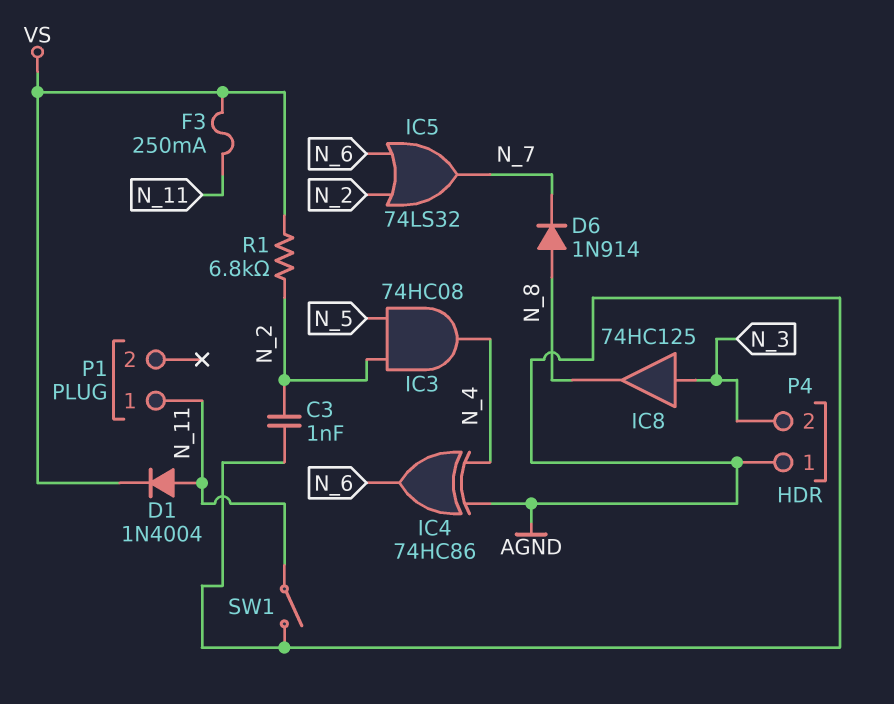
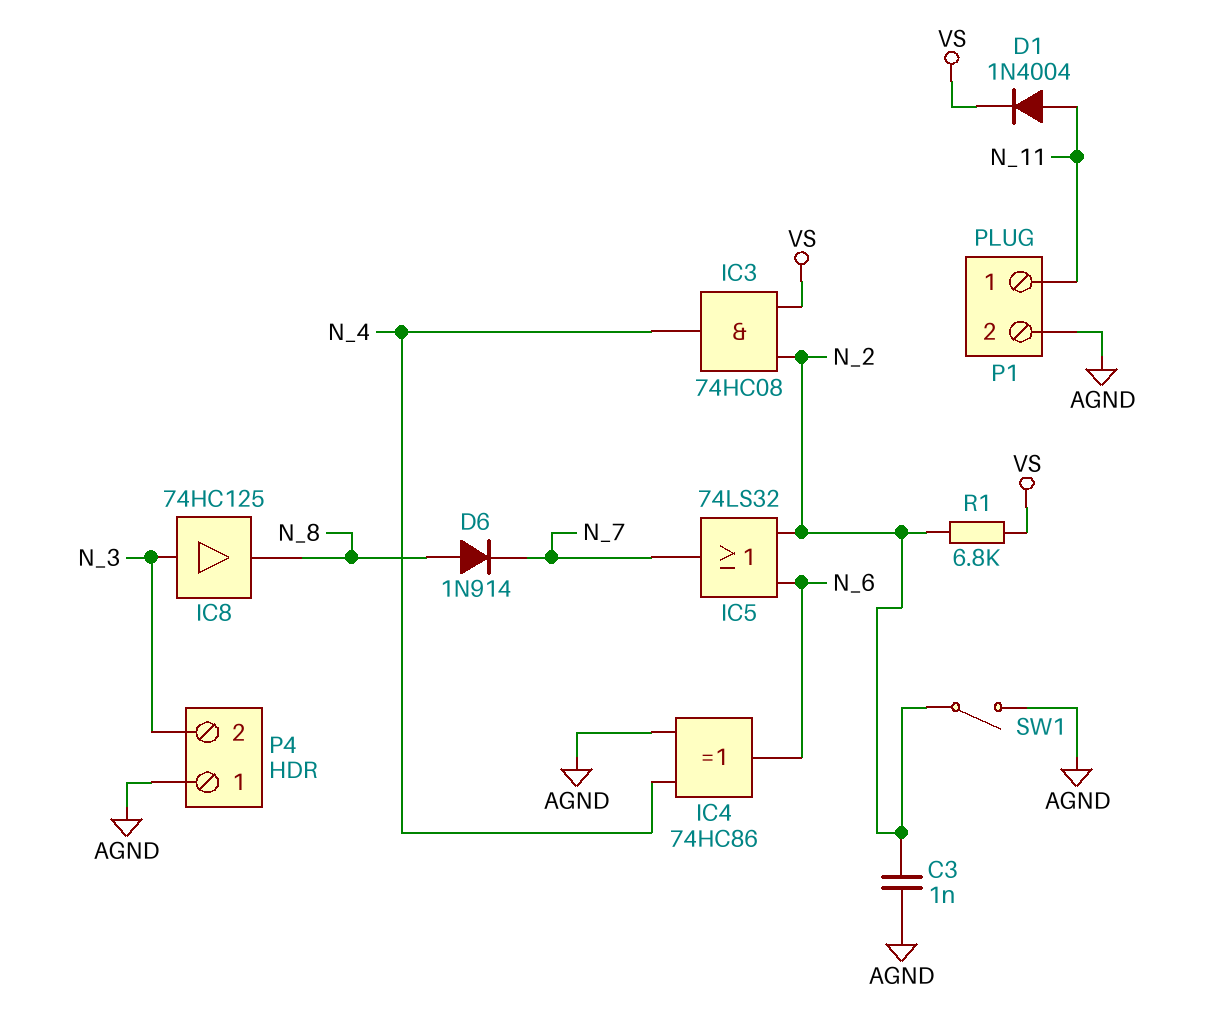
F3: 250mA (N_11, VS) -> none
IC3: AND 74HC08 (in N_2, in N_5, out N_4) -> AND 74HC08 (in N_2, in VS, out N_4)
P1 pin 2: none -> AGND
SW1: switch (AGND, N_11) -> switch (AGND, N_2)

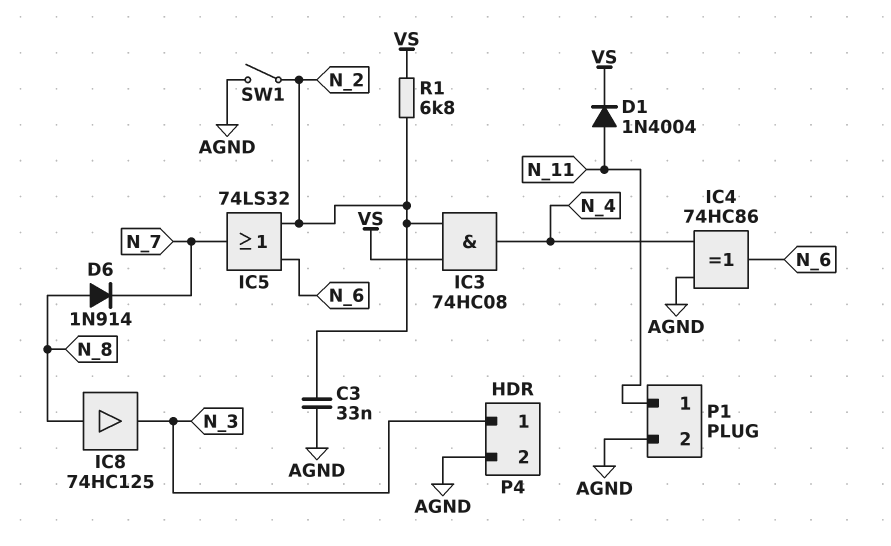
C3: 1nF (AGND, N_2) -> 33nF (AGND, N_2)
IC8: buffer 74HC125 (in N_3, out N_8) -> buffer 74HC125 (in N_8, out N_3)
P4 pin 1: AGND -> N_3
P4 pin 2: N_3 -> AGND

